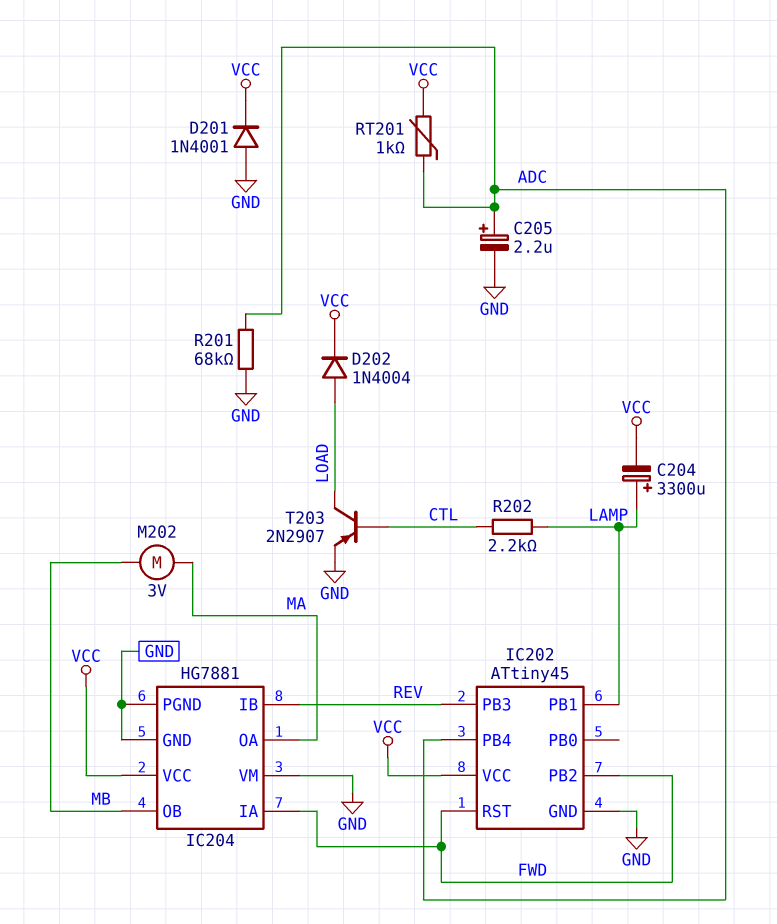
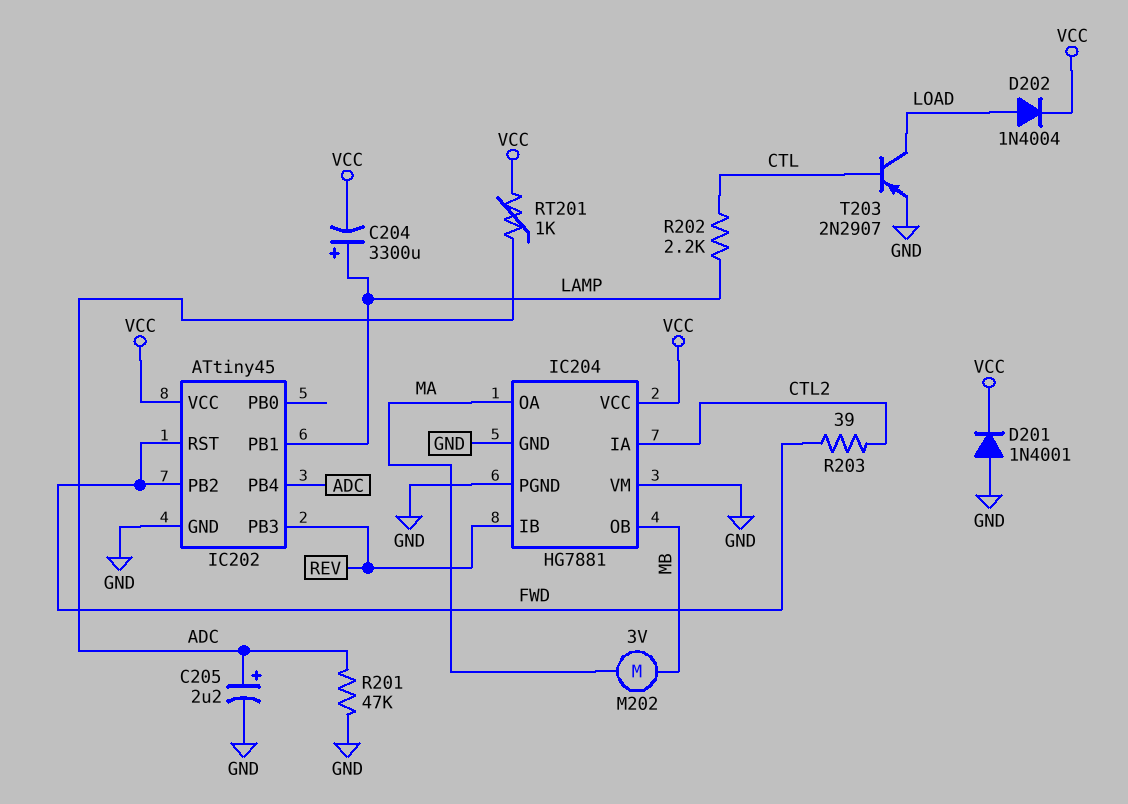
IC204 pin IA: FWD -> CTL2
R201: 68k (ADC, GND) -> 47k (ADC, GND)
R203: none -> 39 (CTL2, FWD)

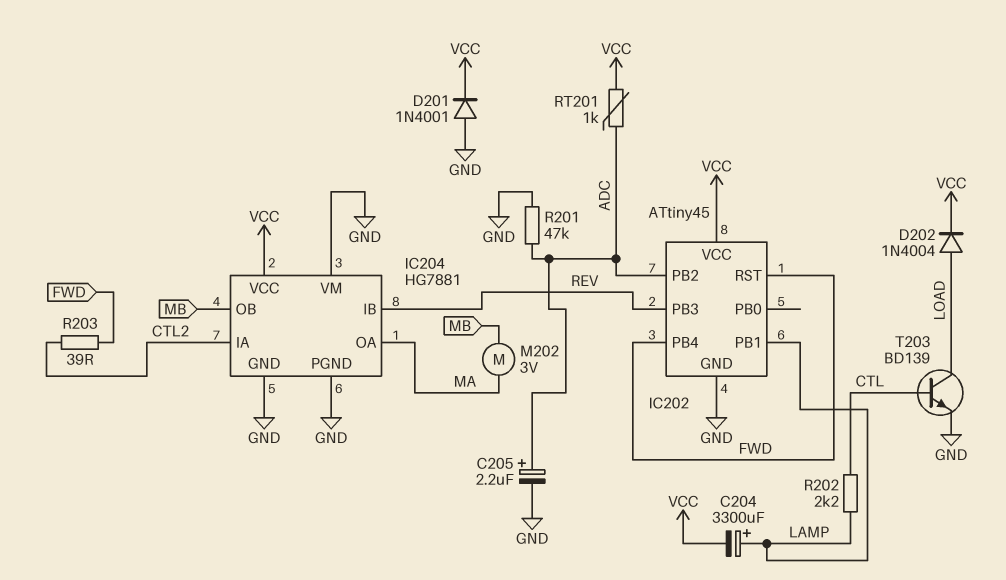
IC202 pin PB2: FWD -> ADC
IC202 pin PB4: ADC -> FWD
T203: PNP 2N2907 (B CTL, C LOAD, E GND) -> NPN BD139 (B CTL, C LOAD, E GND)

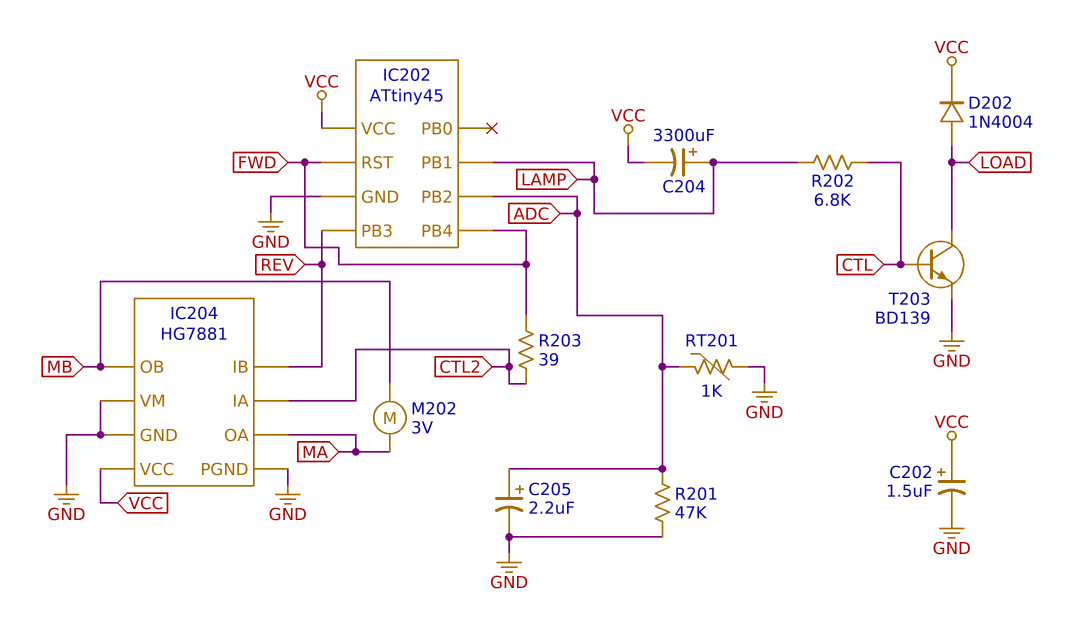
C202: none -> 1.5uF (plus VCC, minus GND)
D201: diode 1N4001 (A GND, K VCC) -> none
R202: 2.2k (CTL, LAMP) -> 6.8k (CTL, LAMP)
RT201: 1k (ADC, VCC) -> 1k (ADC, GND)

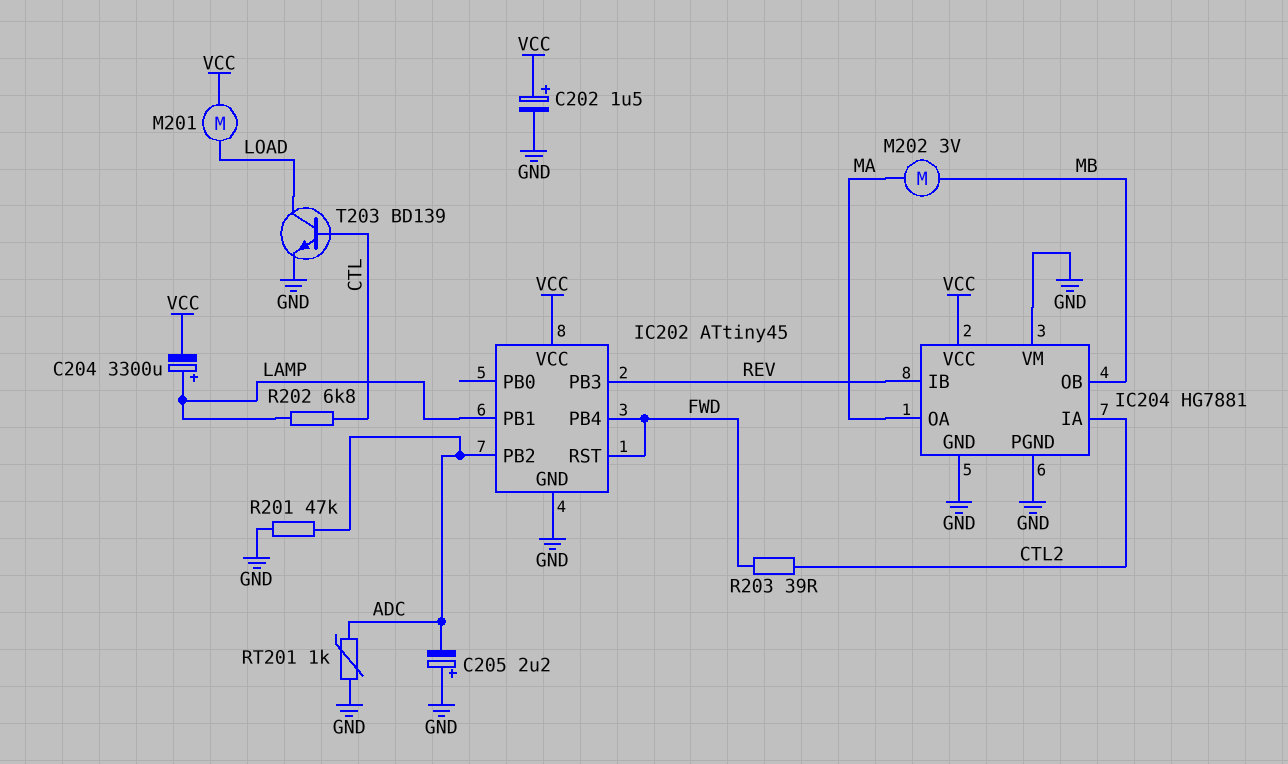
C205: 2.2uF (plus ADC, minus GND) -> 2.2uF (plus GND, minus ADC)
D202: diode 1N4004 (A LOAD, K VCC) -> none
M201: none -> motor (LOAD, VCC)

